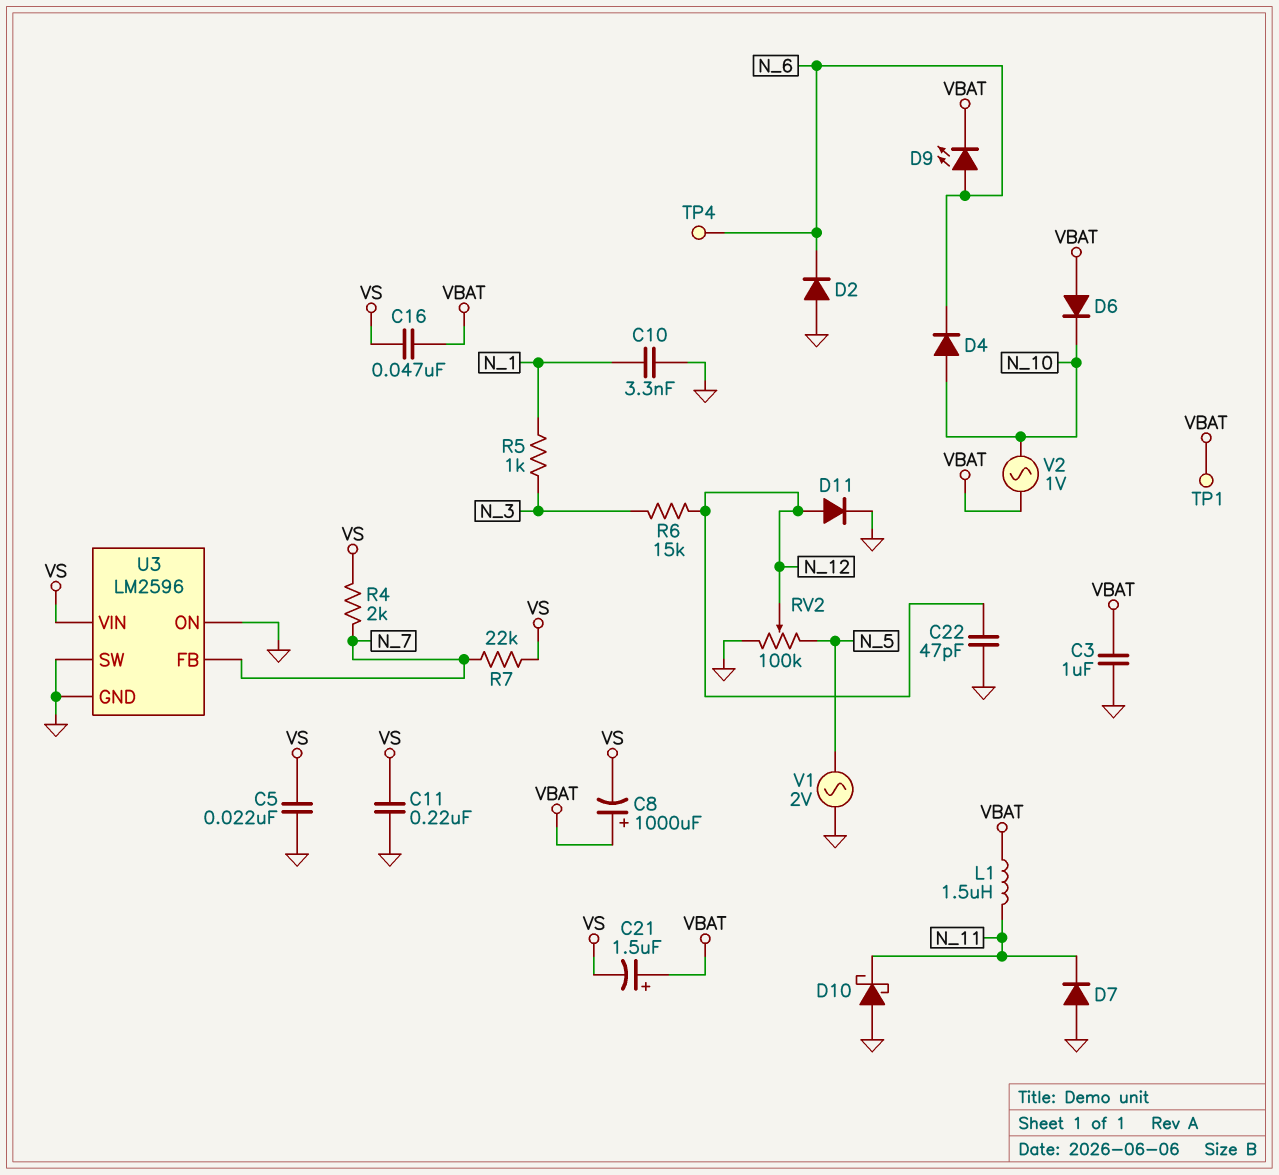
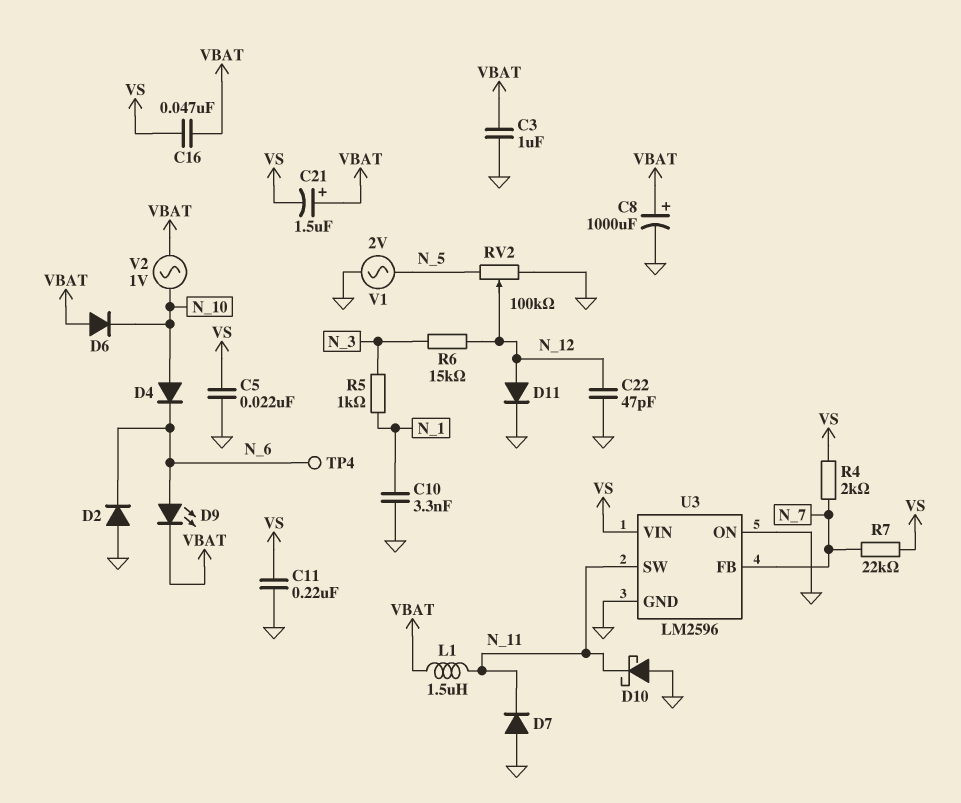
C8: 1000uF (plus VBAT, minus VS) -> 1000uF (plus VBAT, minus GND)
TP1: test point (VBAT) -> none
U3 pin SW: GND -> N_11

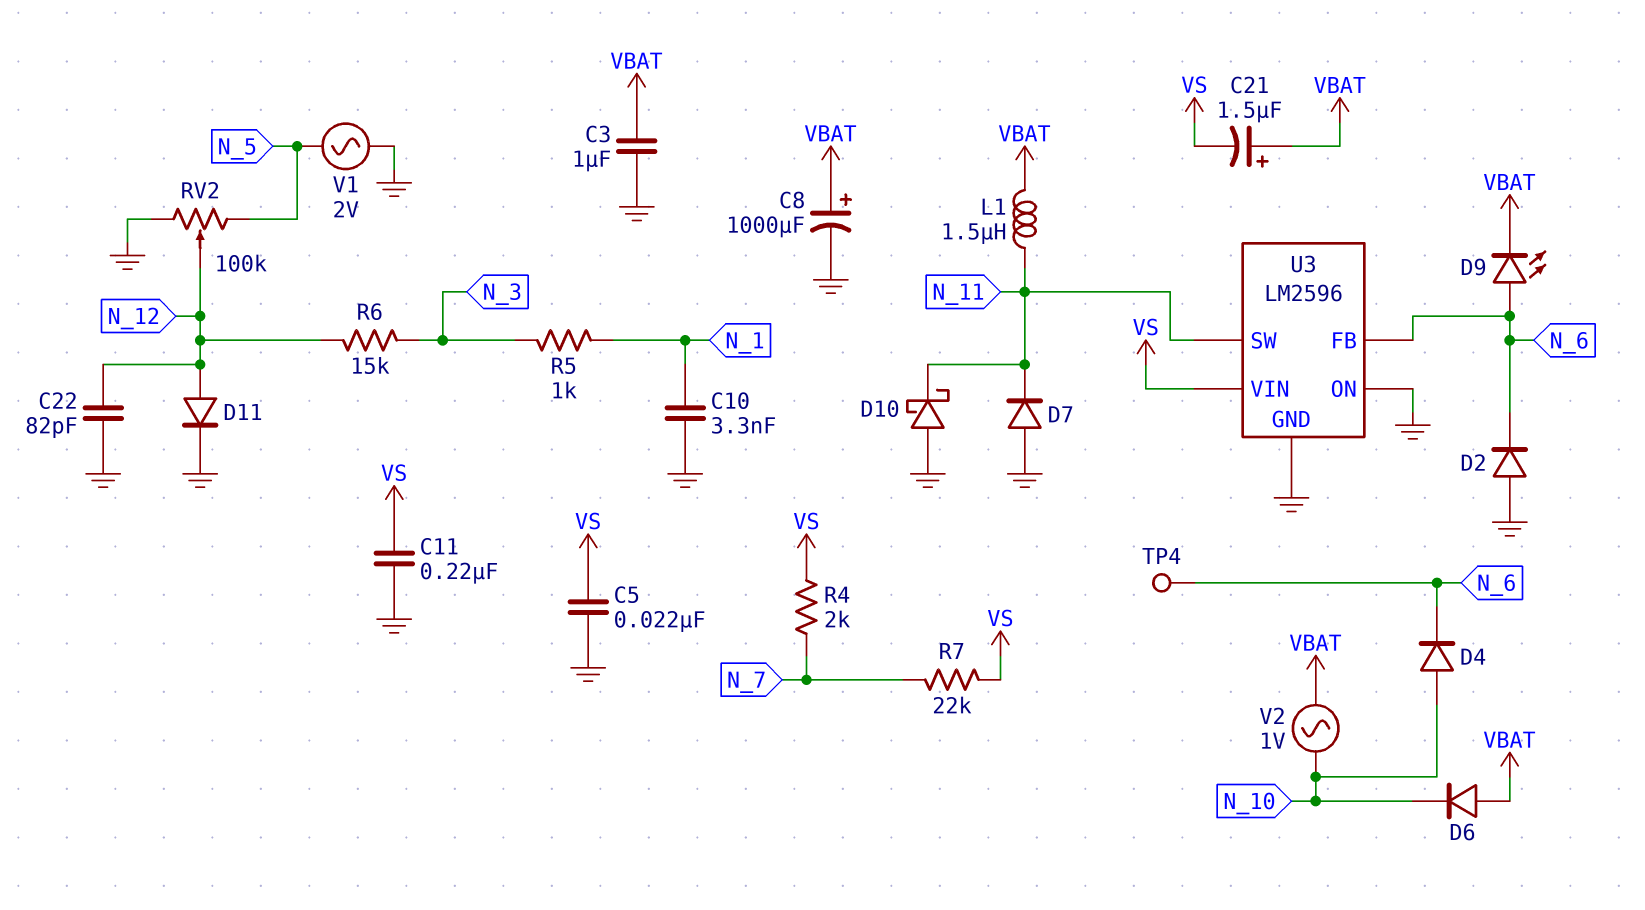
C16: 47nF (VBAT, VS) -> none
C22: 47pF (GND, N_12) -> 82pF (GND, N_12)
U3 pin FB: N_7 -> N_6

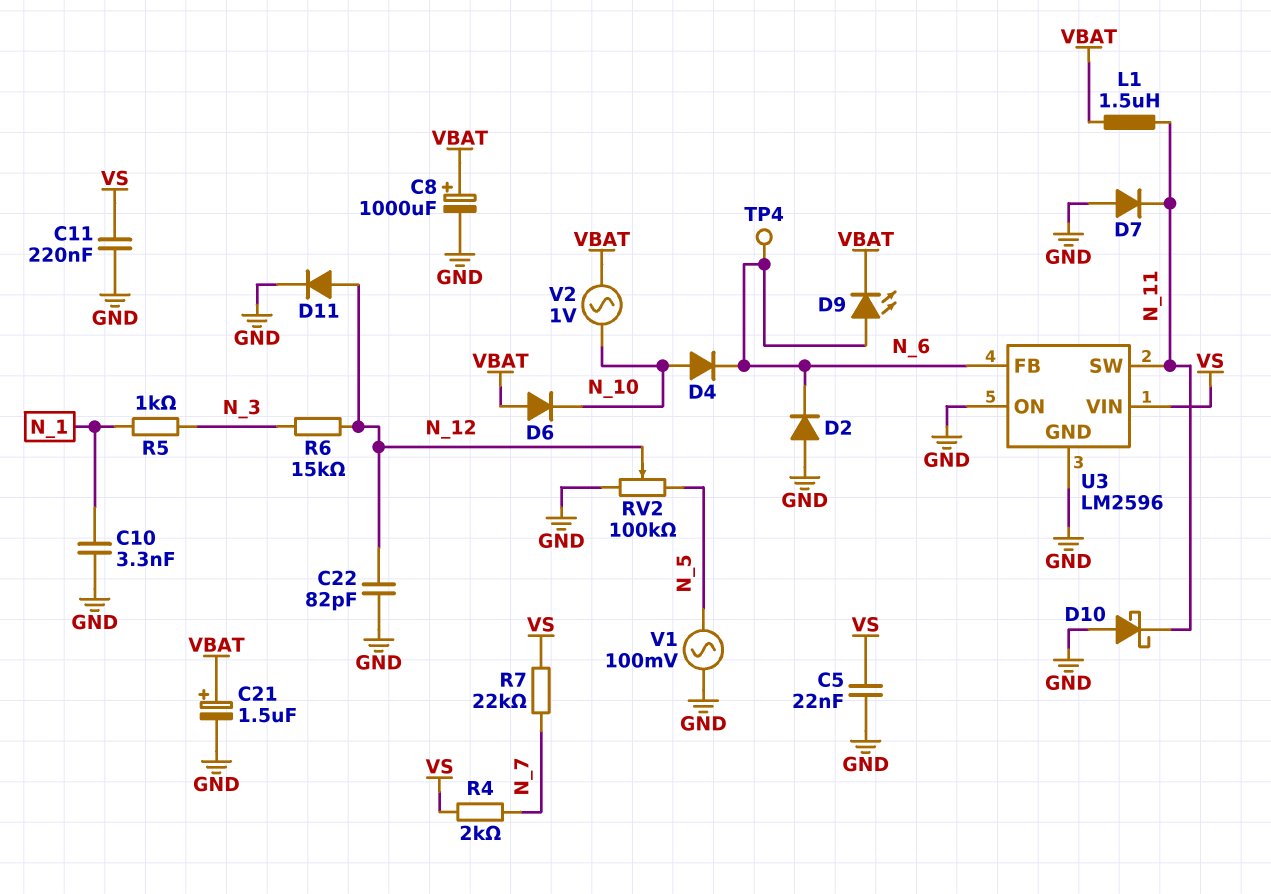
C3: 1uF (GND, VBAT) -> none
C21: 1.5uF (plus VBAT, minus VS) -> 1.5uF (plus VBAT, minus GND)
V1: AC 2V (GND, N_5) -> AC 100mV (GND, N_5)

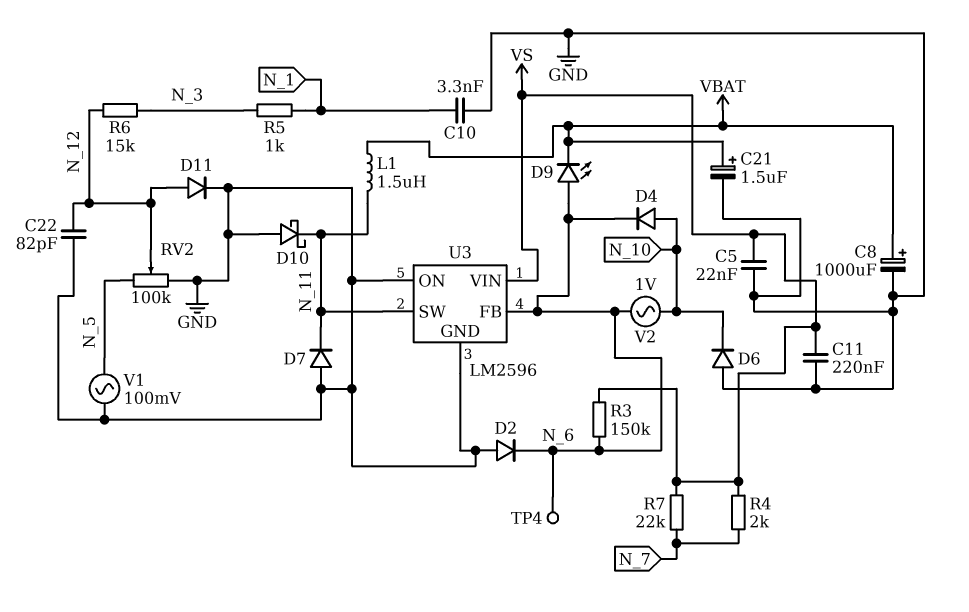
D6: diode (A VBAT, K N_10) -> diode (A GND, K N_10)
R3: none -> 150k (N_6, VS)
V2: AC 1V (N_10, VBAT) -> AC 1V (N_6, N_10)

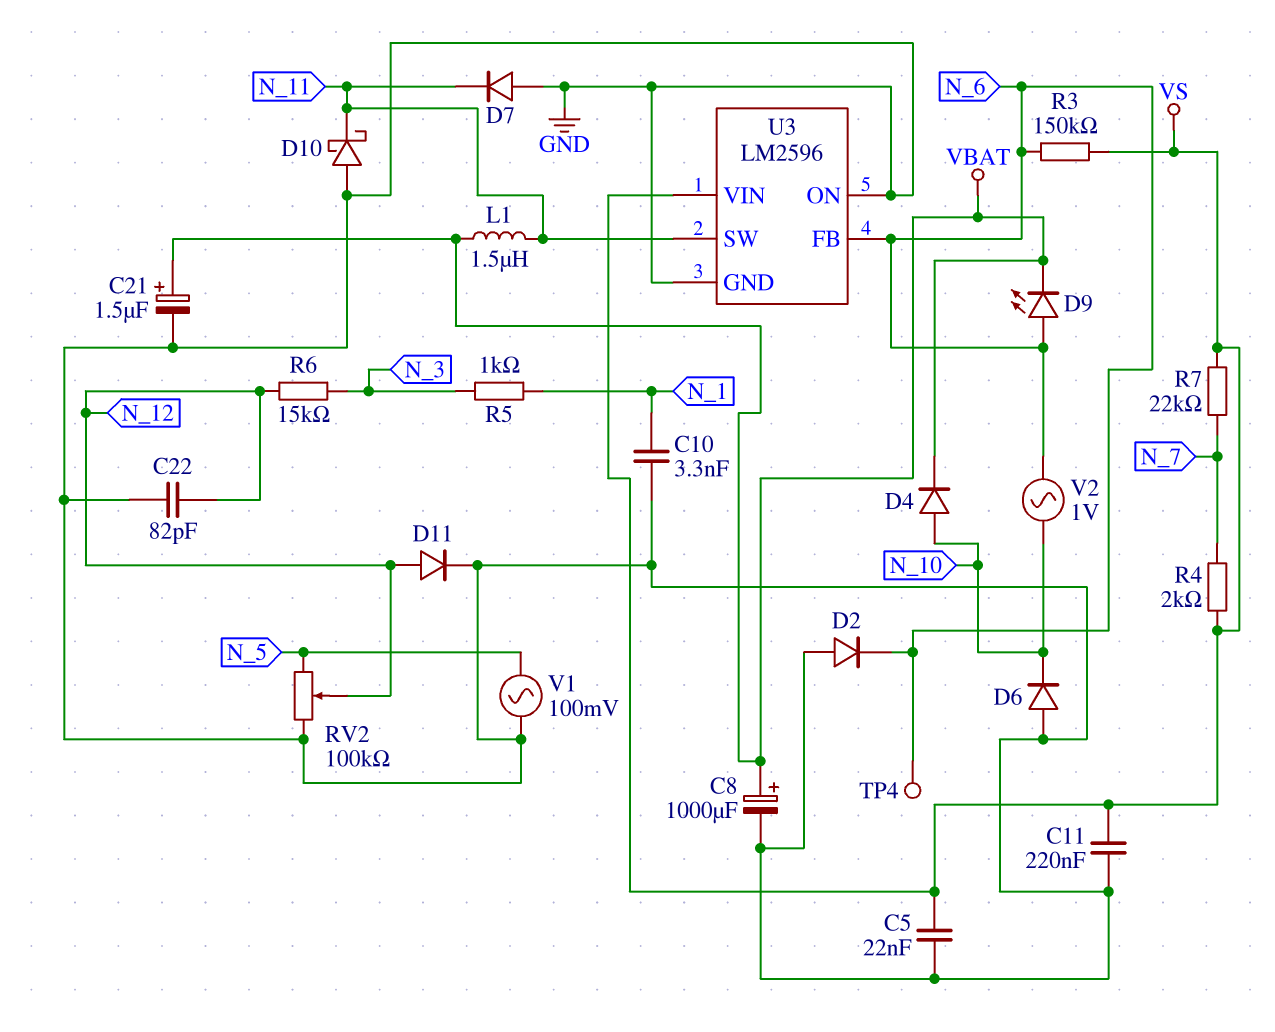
D4: diode (A N_10, K N_6) -> diode (A N_10, K VBAT)

